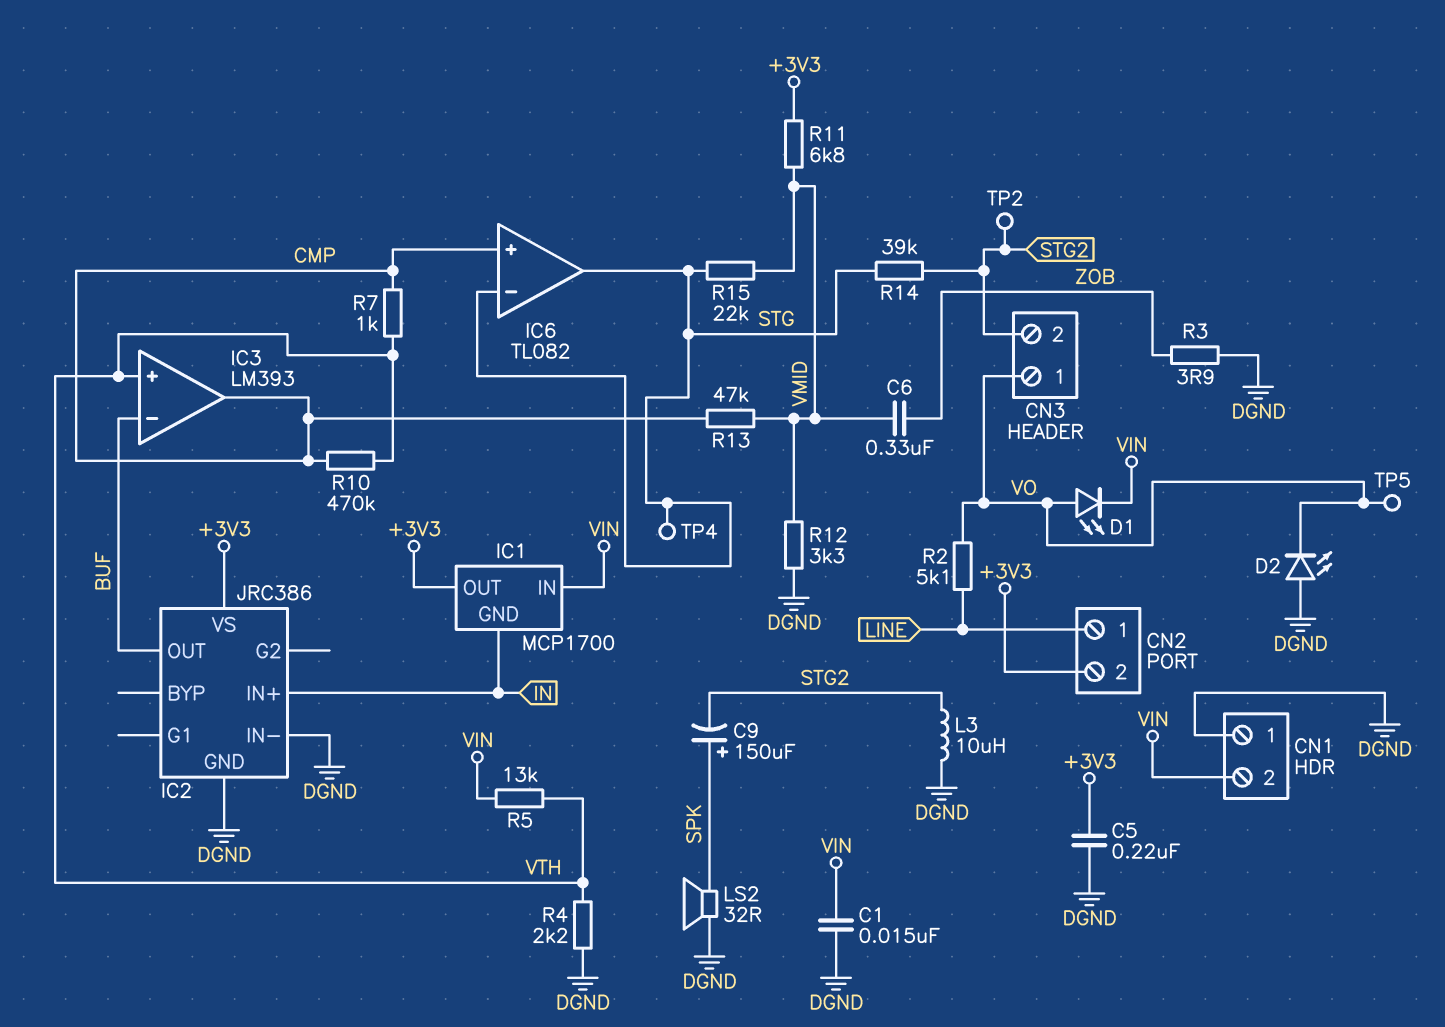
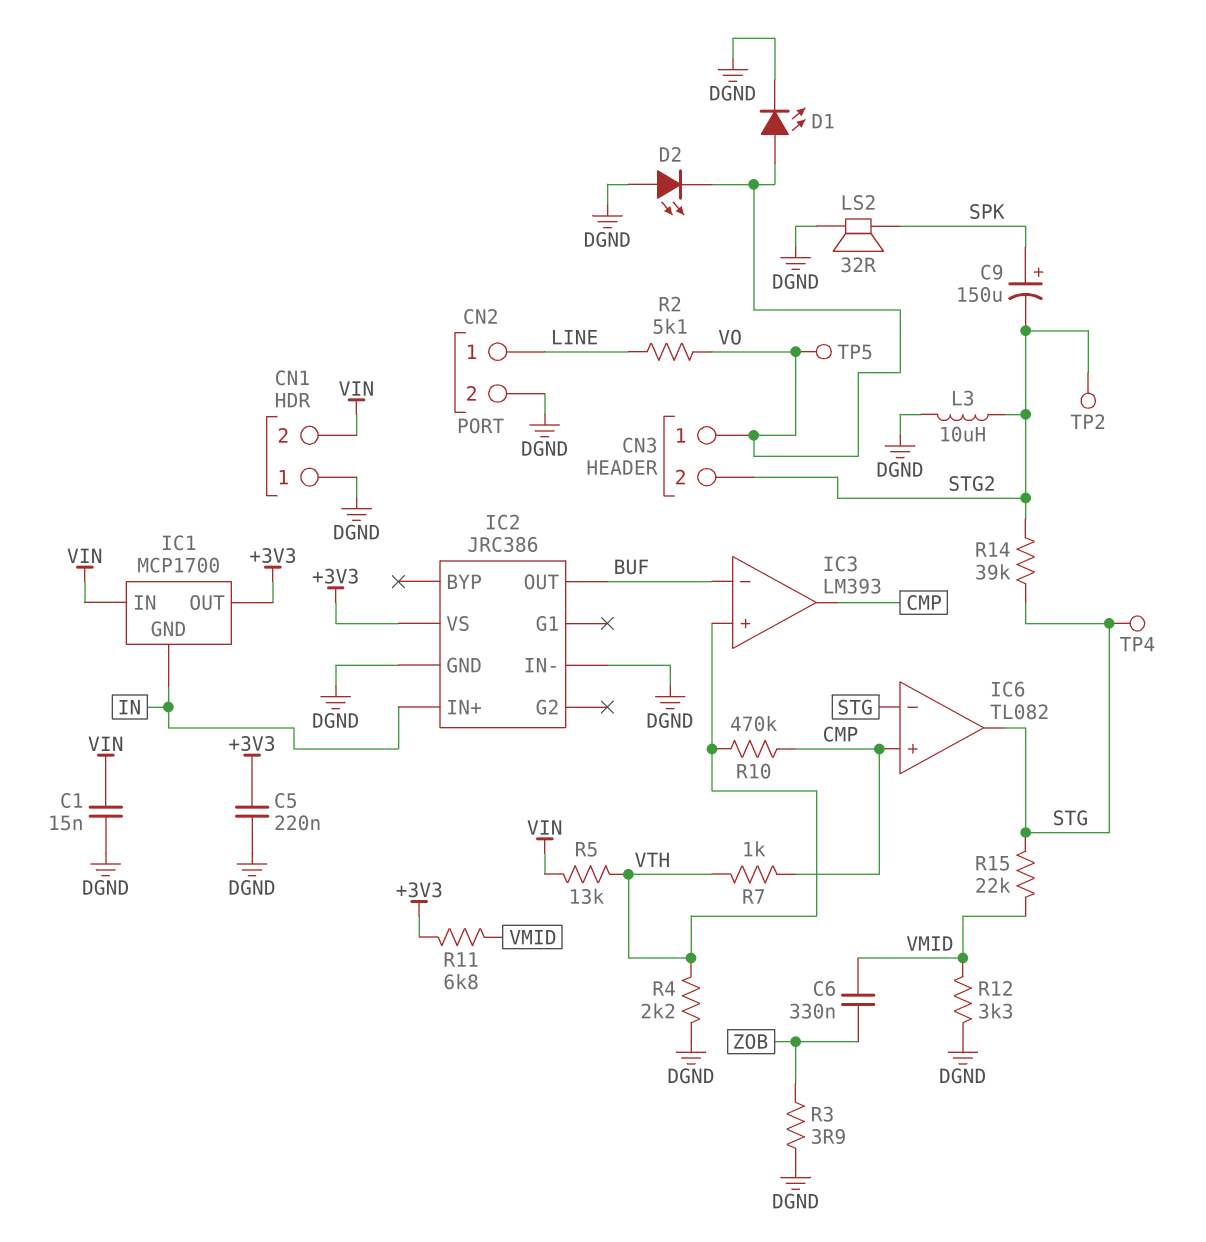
CN2 pin 2: +3V3 -> DGND
D1: LED (A VO, K VIN) -> LED (A VO, K DGND)
R13: 47k (CMP, VMID) -> none

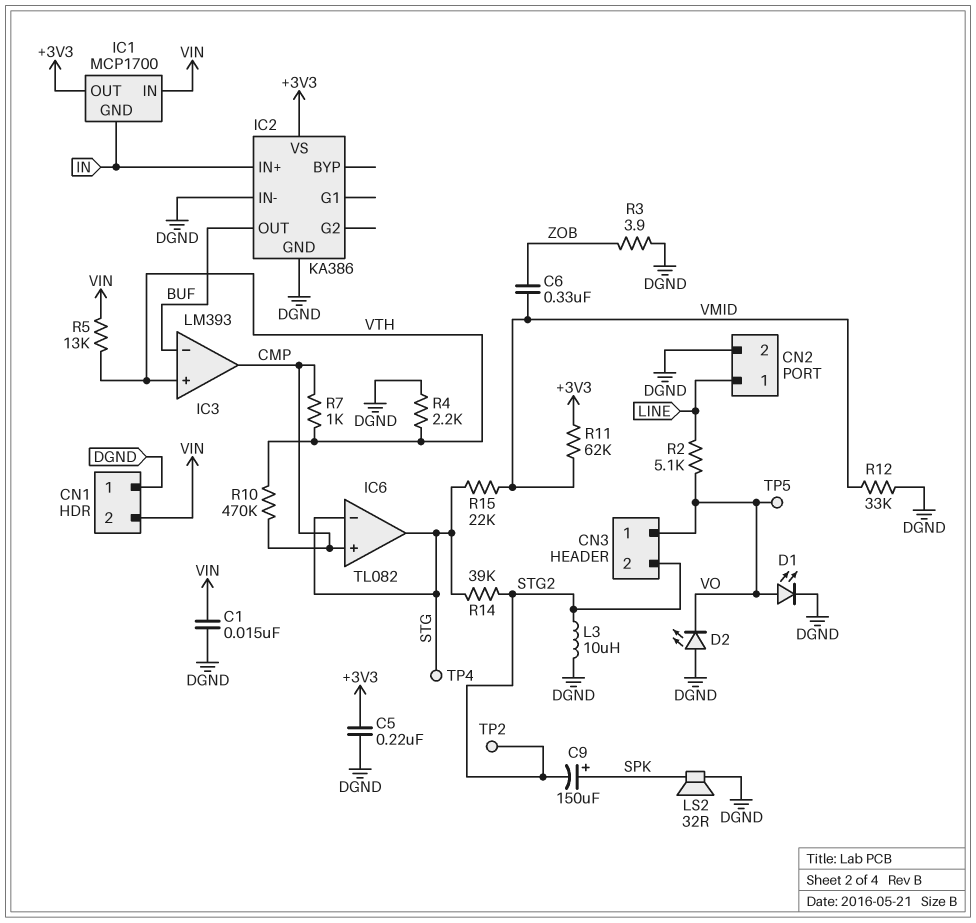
IC2: JRC386 -> KA386
R11: 6.8k (+3V3, VMID) -> 62k (+3V3, VMID)
R12: 3.3k (DGND, VMID) -> 33k (DGND, VMID)

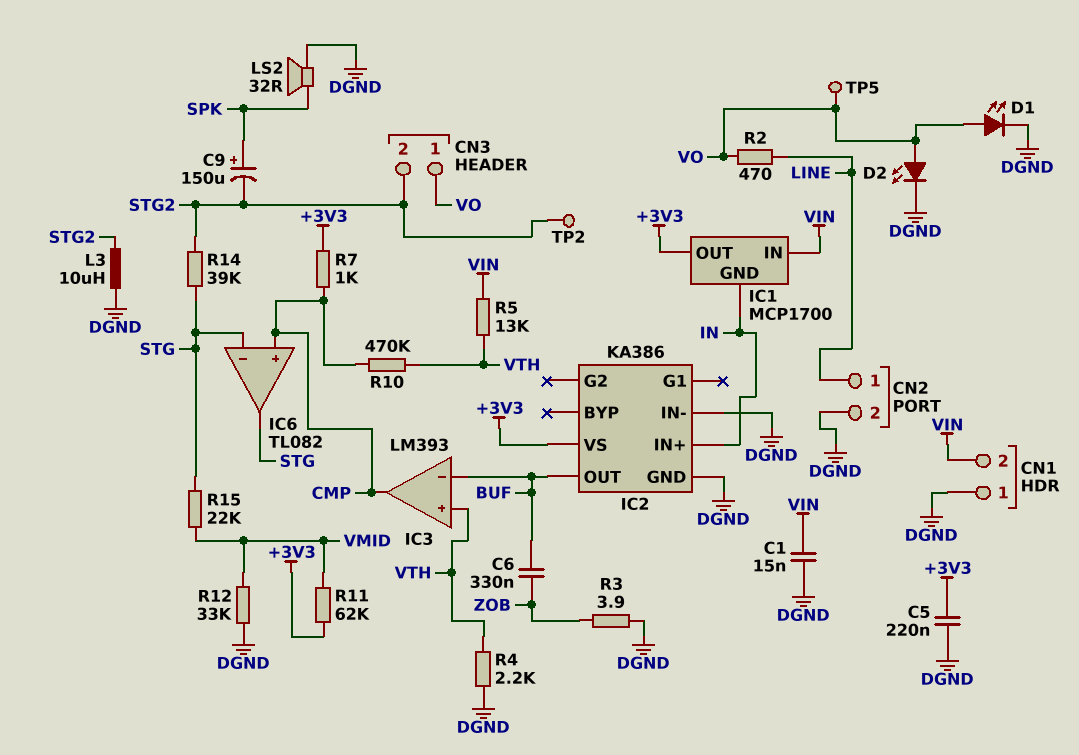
C6: 330nF (VMID, ZOB) -> 330nF (BUF, ZOB)
D2: LED (A DGND, K VO) -> LED (A VO, K DGND)
R2: 5.1k (LINE, VO) -> 470 (LINE, VO)
R7: 1k (CMP, VTH) -> 1k (+3V3, CMP)
TP4: test point (STG) -> none

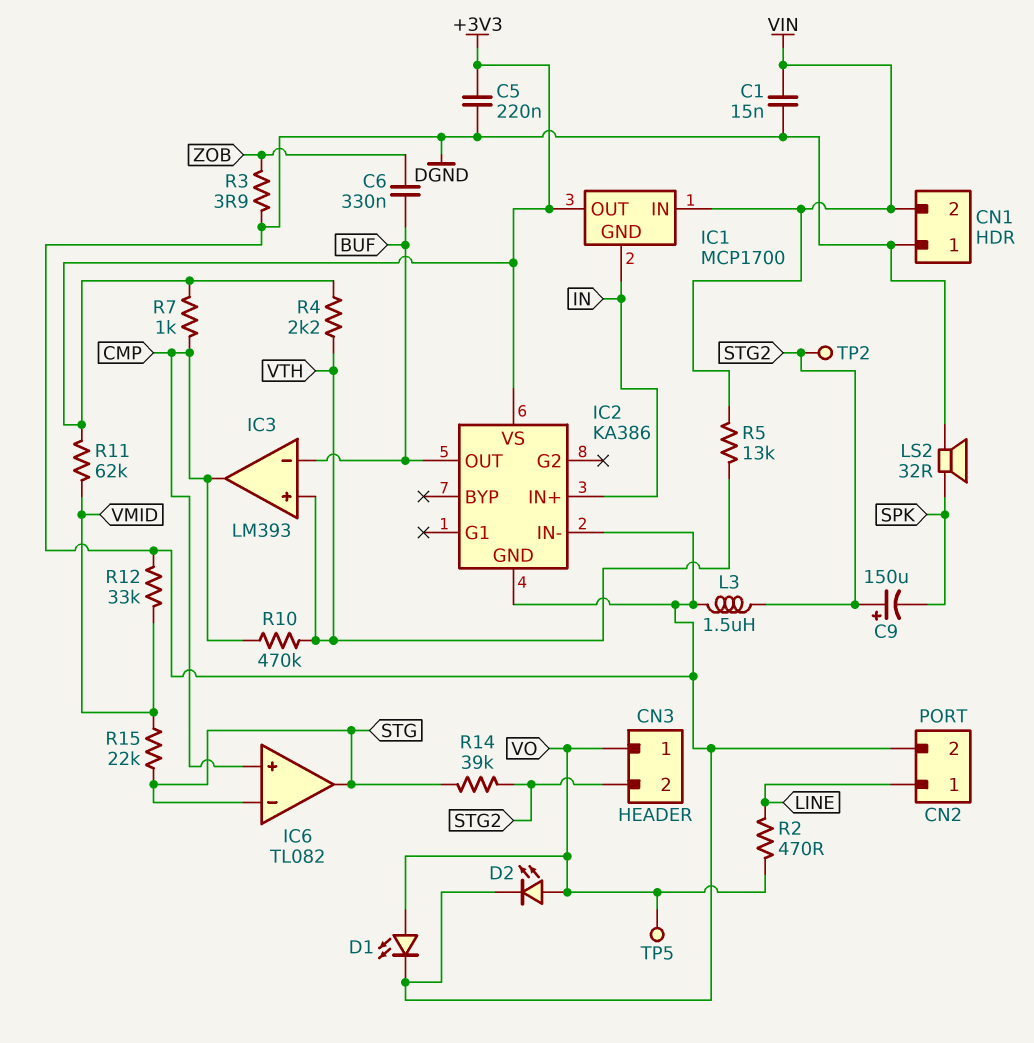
C9: 150uF (plus SPK, minus STG2) -> 150uF (plus STG2, minus SPK)
L3: 10uH (DGND, STG2) -> 1.5uH (DGND, STG2)
R4: 2.2k (DGND, VTH) -> 2.2k (+3V3, VTH)

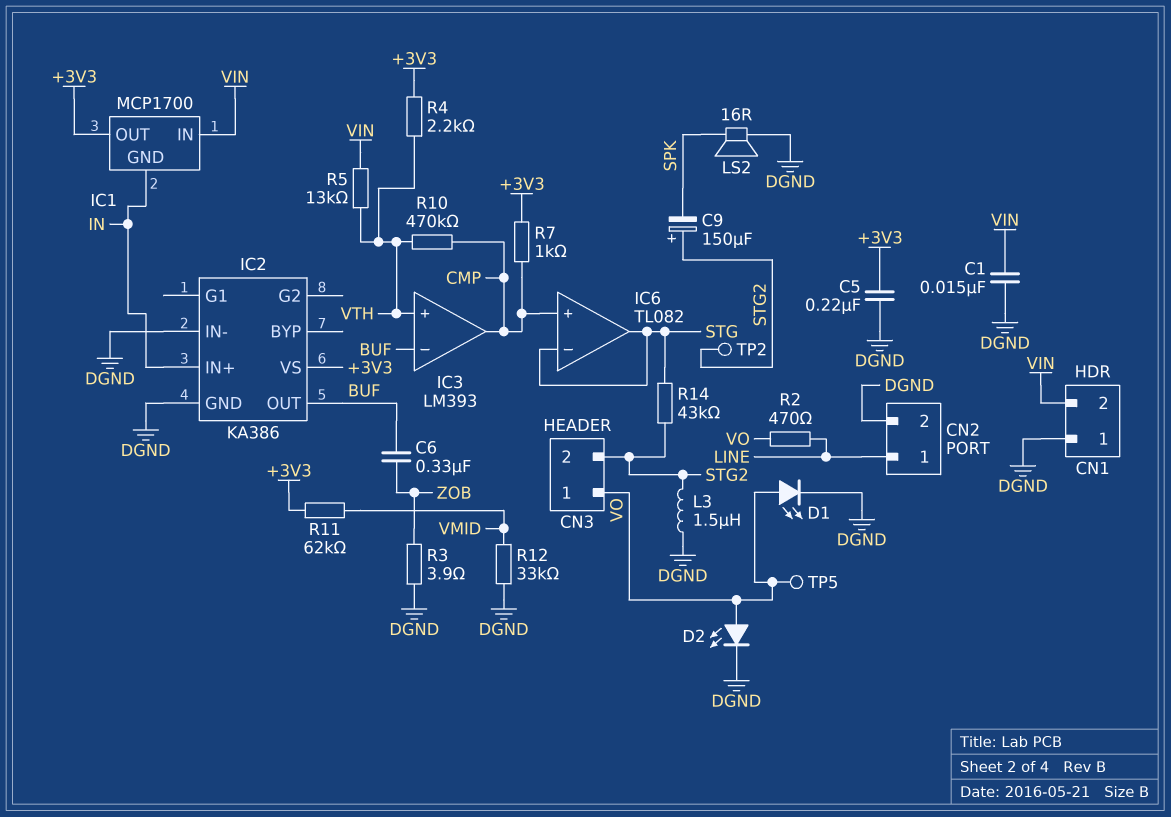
LS2: speaker 32R (DGND, SPK) -> speaker 16R (DGND, SPK)
R14: 39k (STG, STG2) -> 43k (STG, STG2)
R15: 22k (STG, VMID) -> none

